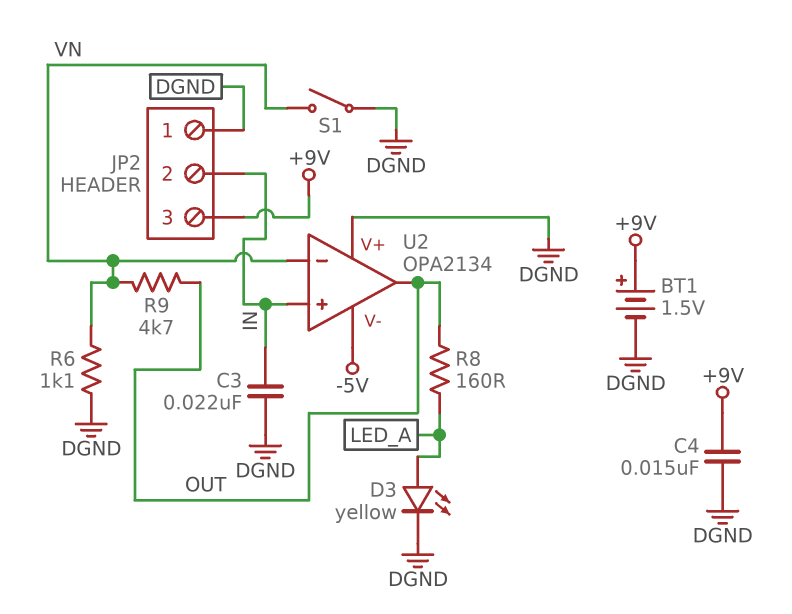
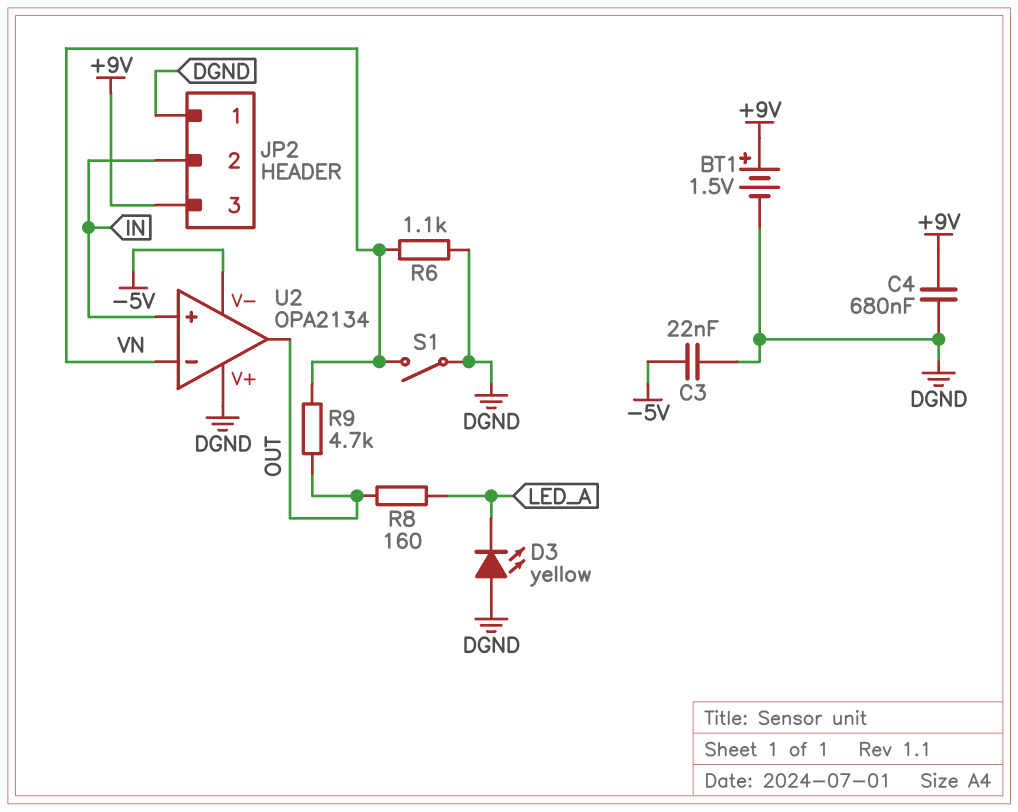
C3: 22nF (DGND, IN) -> 22nF (-5V, DGND)
C4: 15nF (+9V, DGND) -> 680nF (+9V, DGND)
D3: LED yellow (A LED_A, K DGND) -> LED yellow (A DGND, K LED_A)

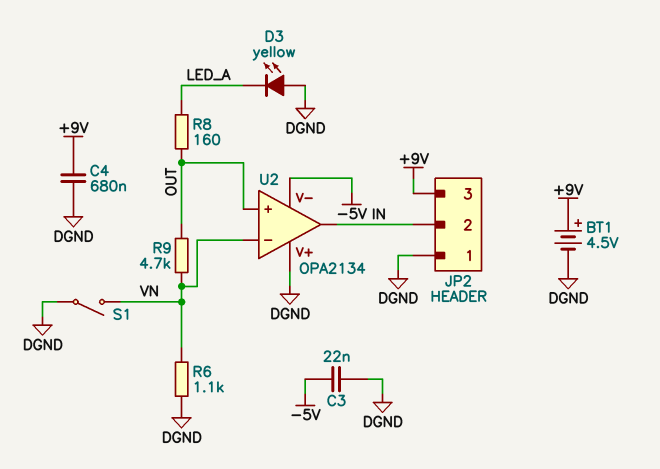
BT1: 1.5V (plus +9V, minus DGND) -> 4.5V (plus +9V, minus DGND)
U2 pin in+: IN -> OUT
U2 pin out: OUT -> IN

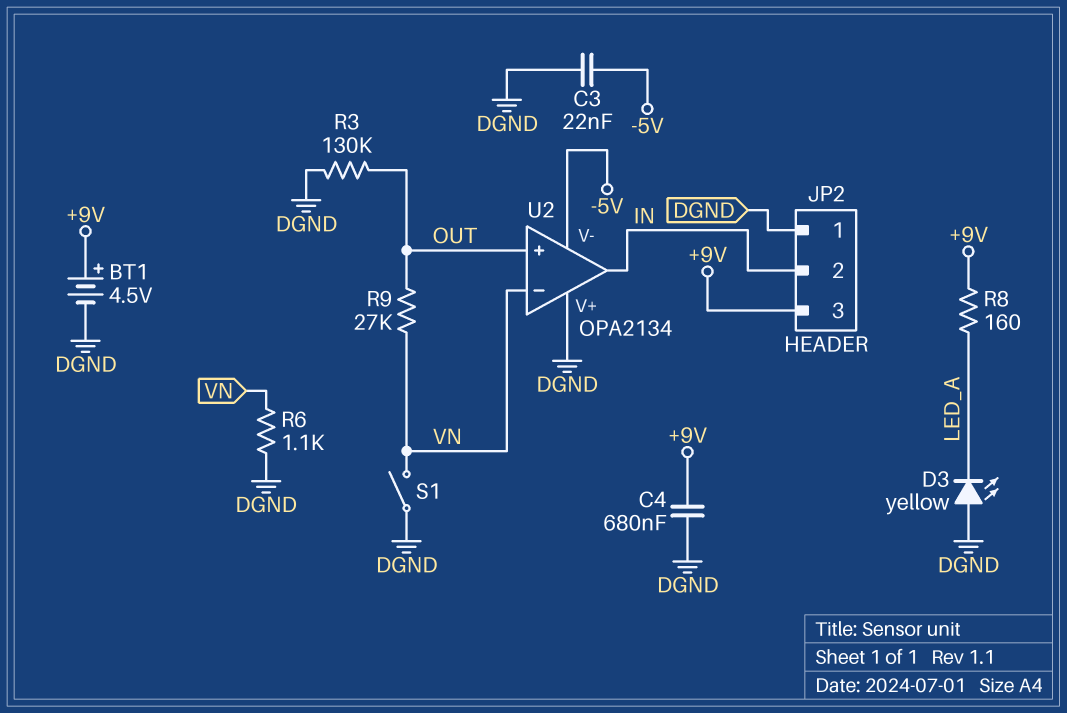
R3: none -> 130k (DGND, OUT)
R8: 160 (LED_A, OUT) -> 160 (+9V, LED_A)
R9: 4.7k (OUT, VN) -> 27k (OUT, VN)

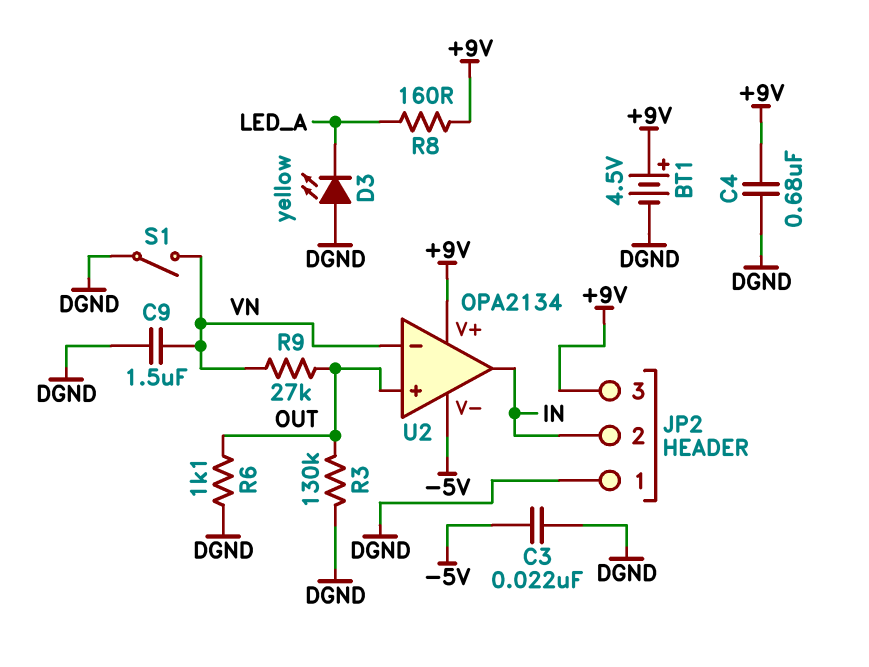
C9: none -> 1.5uF (DGND, VN)
R6: 1.1k (DGND, VN) -> 1.1k (DGND, OUT)
U2 pin V+: DGND -> +9V

